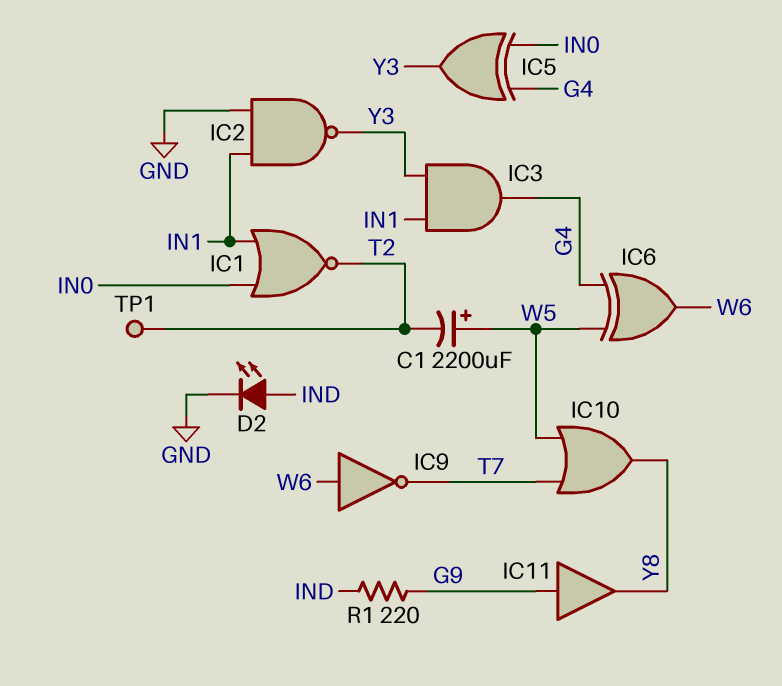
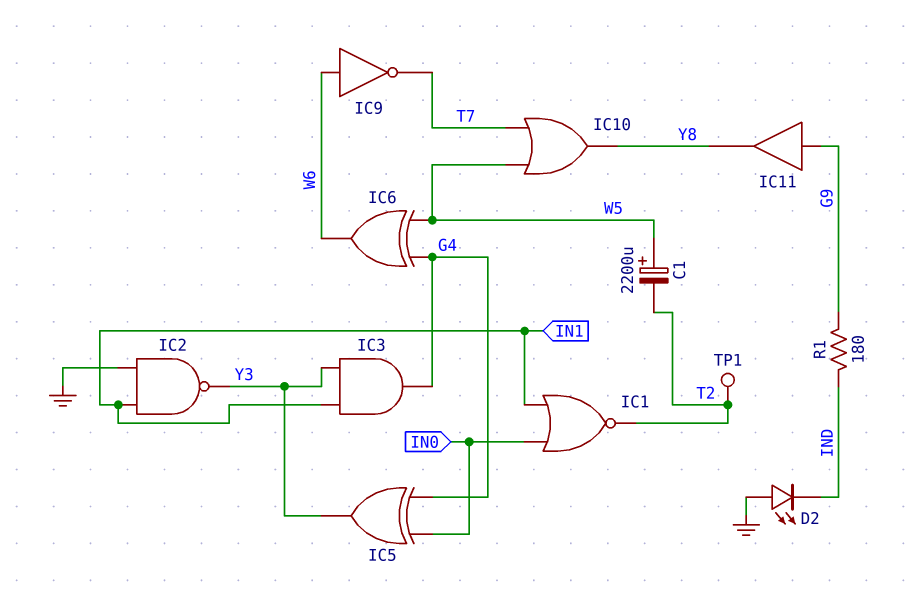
D2: LED (A IND, K GND) -> LED (A GND, K IND)
R1: 220 (G9, IND) -> 180 (G9, IND)

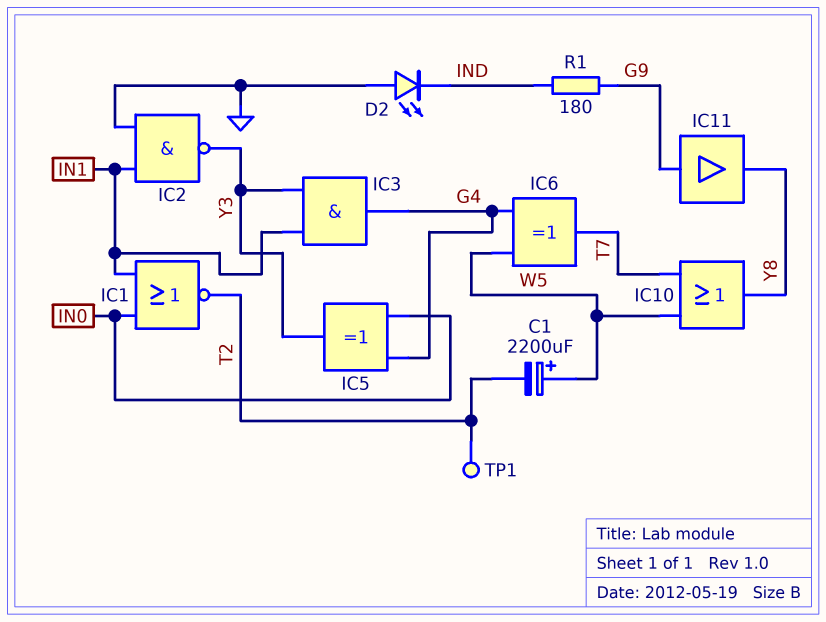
IC6: XOR (in G4, in W5, out W6) -> XOR (in G4, in W5, out T7)
IC9: NOT (in W6, out T7) -> none

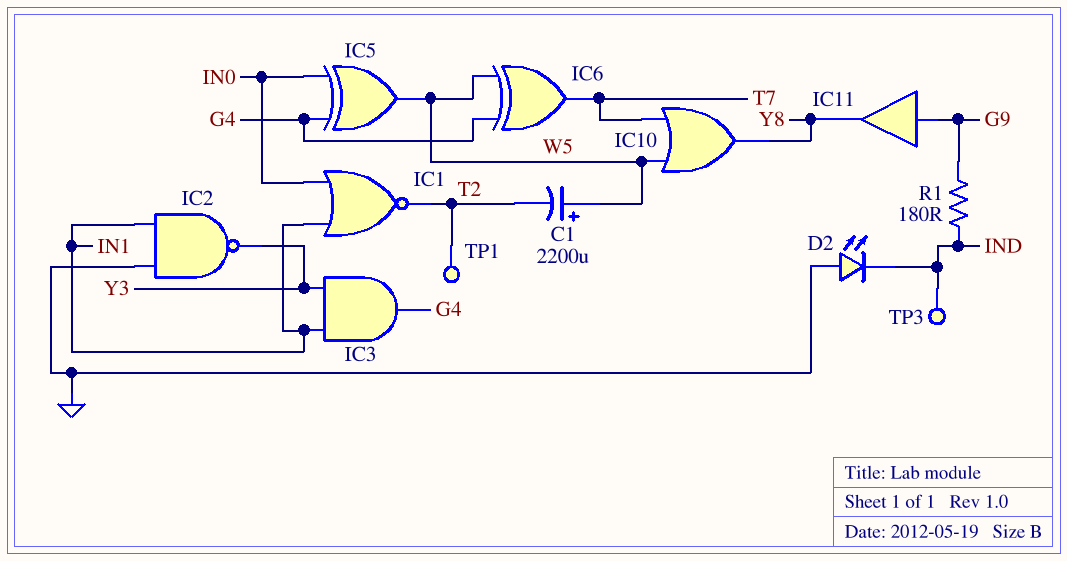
IC5: XOR (in G4, in IN0, out Y3) -> XOR (in G4, in IN0, out W5)
TP3: none -> test point (IND)

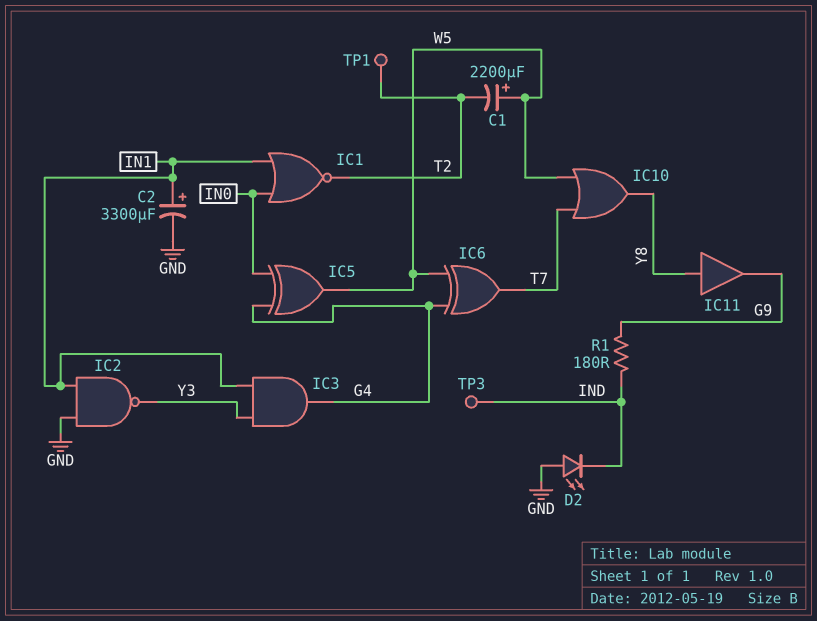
C2: none -> 3300uF (plus IN1, minus GND)
IC11: buffer (in G9, out Y8) -> buffer (in Y8, out G9)

